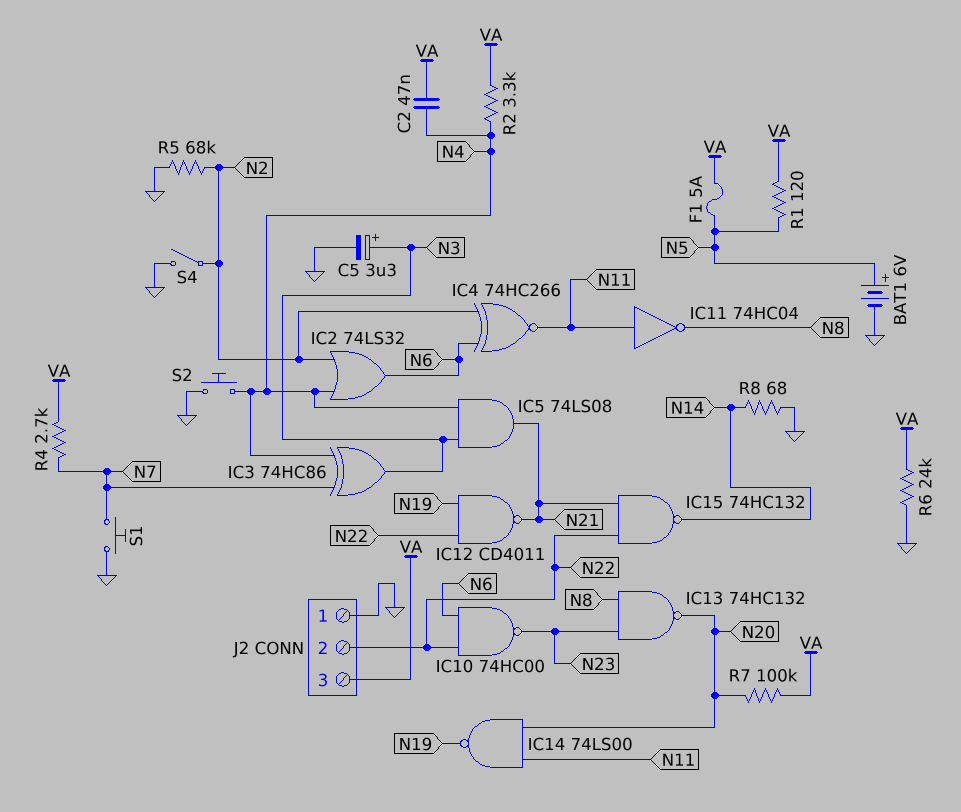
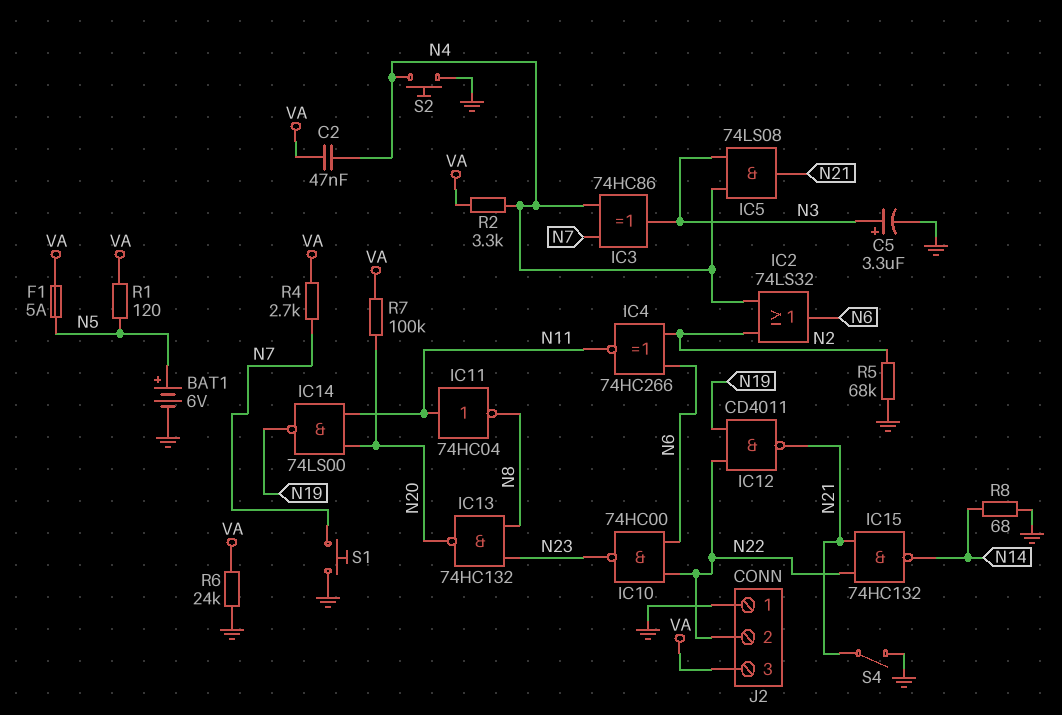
S4: switch (GND, N2) -> switch (GND, N21)

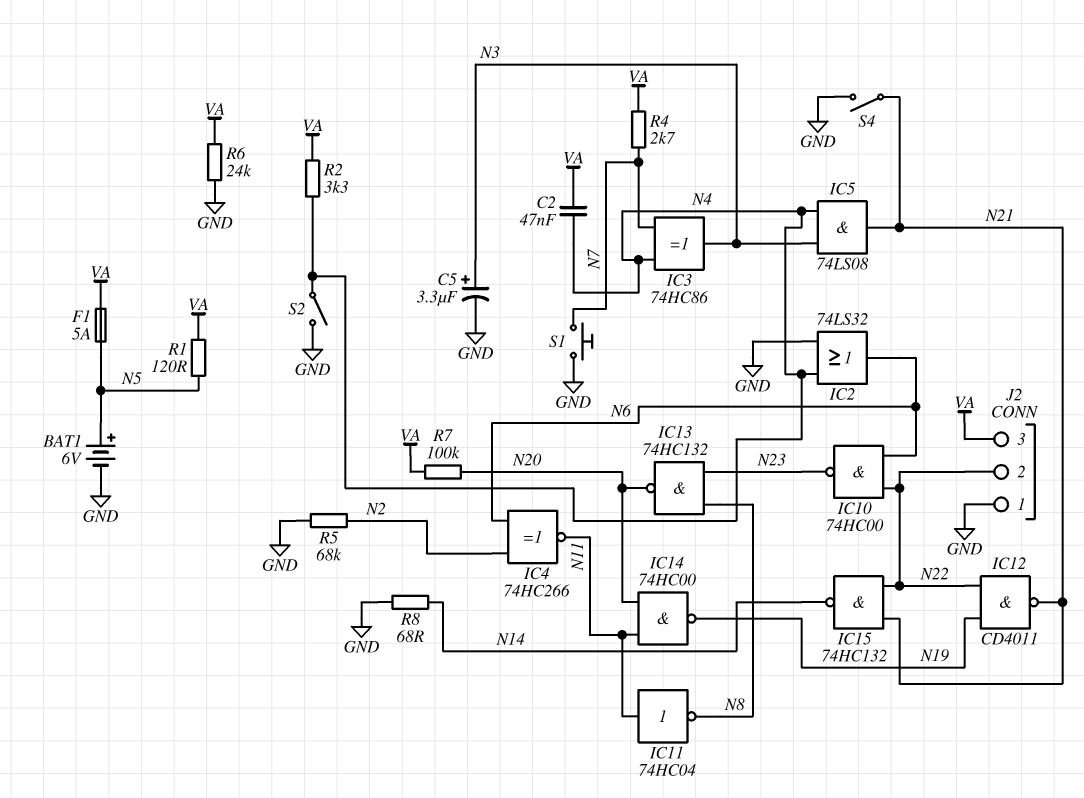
IC2: OR 74LS32 (in N2, in N4, out N6) -> OR 74LS32 (in GND, in N4, out N6)
IC14: NAND 74LS00 (in N11, in N20, out N19) -> NAND 74HC00 (in N11, in N20, out N19)
S2: button (GND, N4) -> switch (GND, N4)

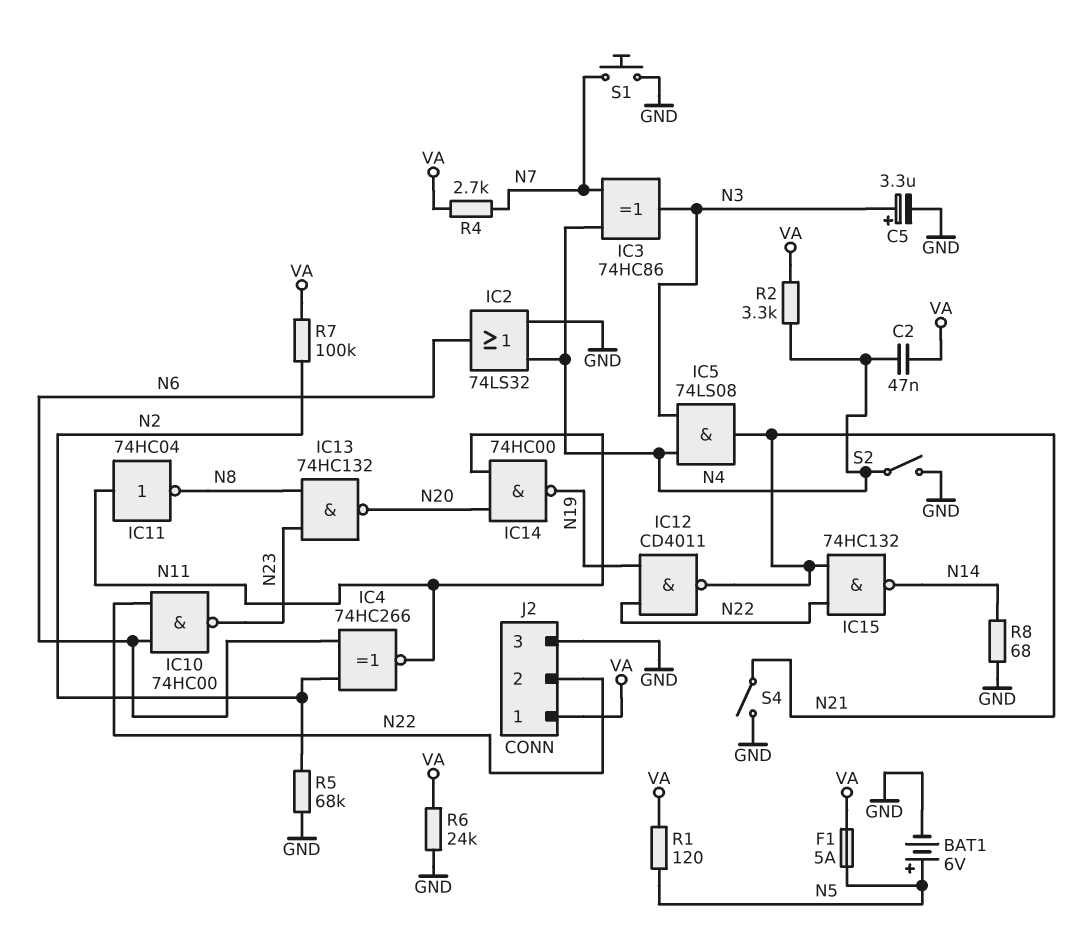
J2 pin 1: GND -> VA
J2 pin 3: VA -> GND
R7: 100k (N20, VA) -> 100k (N2, VA)

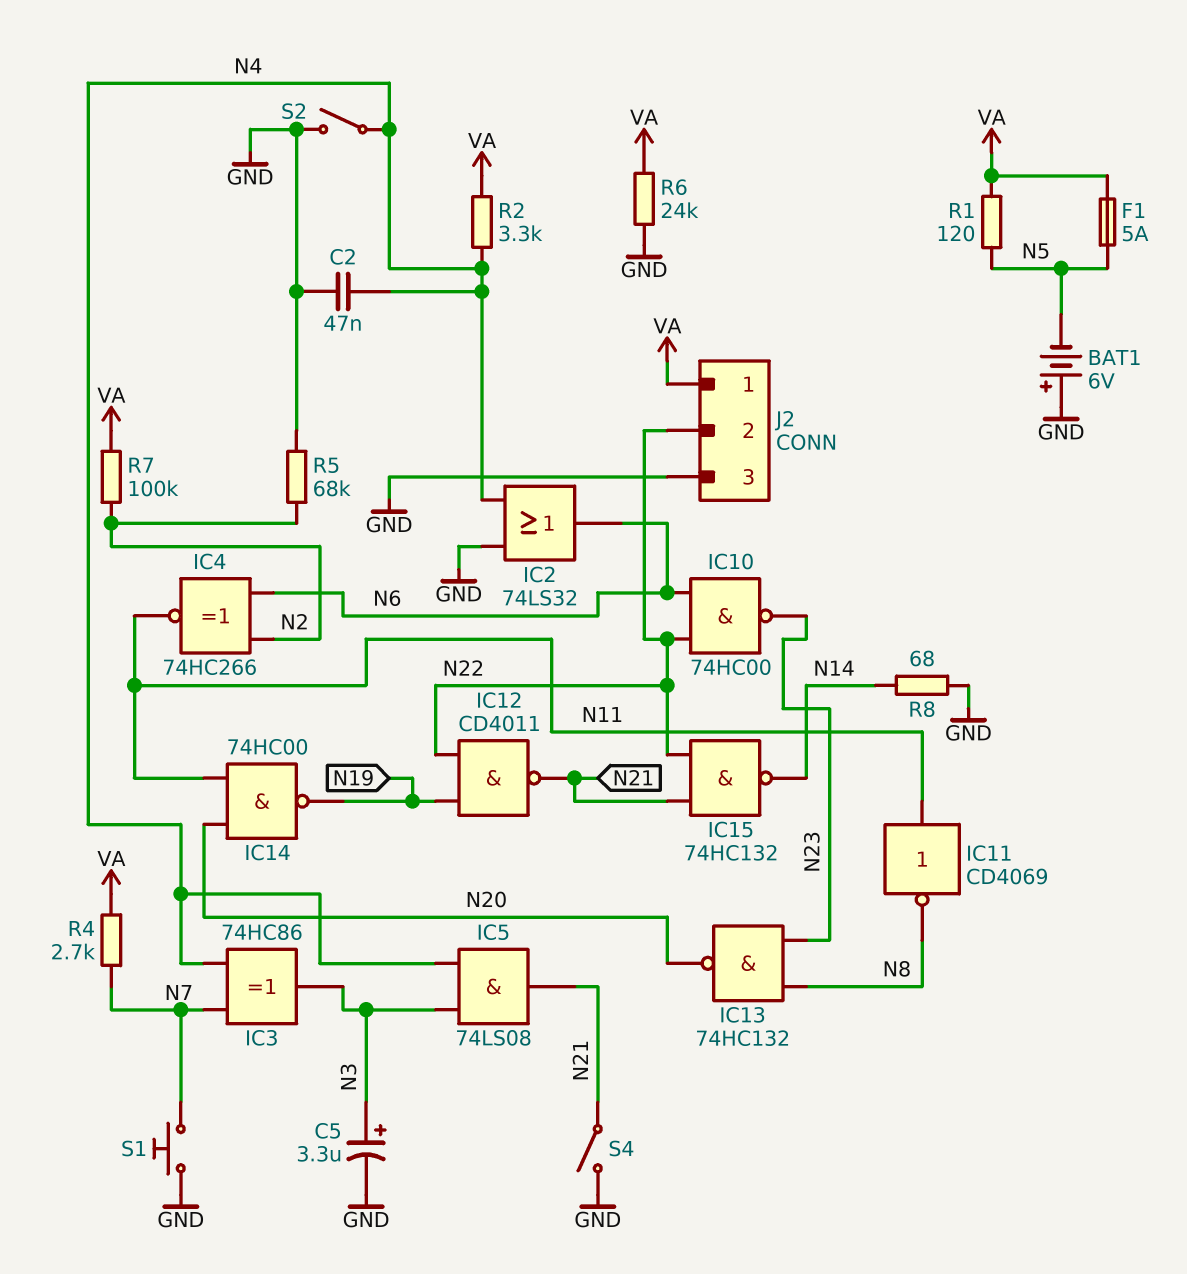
BAT1: 6V (plus N5, minus GND) -> 6V (plus GND, minus N5)
C2: 47nF (N4, VA) -> 47nF (GND, N4)
IC11: NOT 74HC04 (in N11, out N8) -> NOT CD4069 (in N11, out N8)

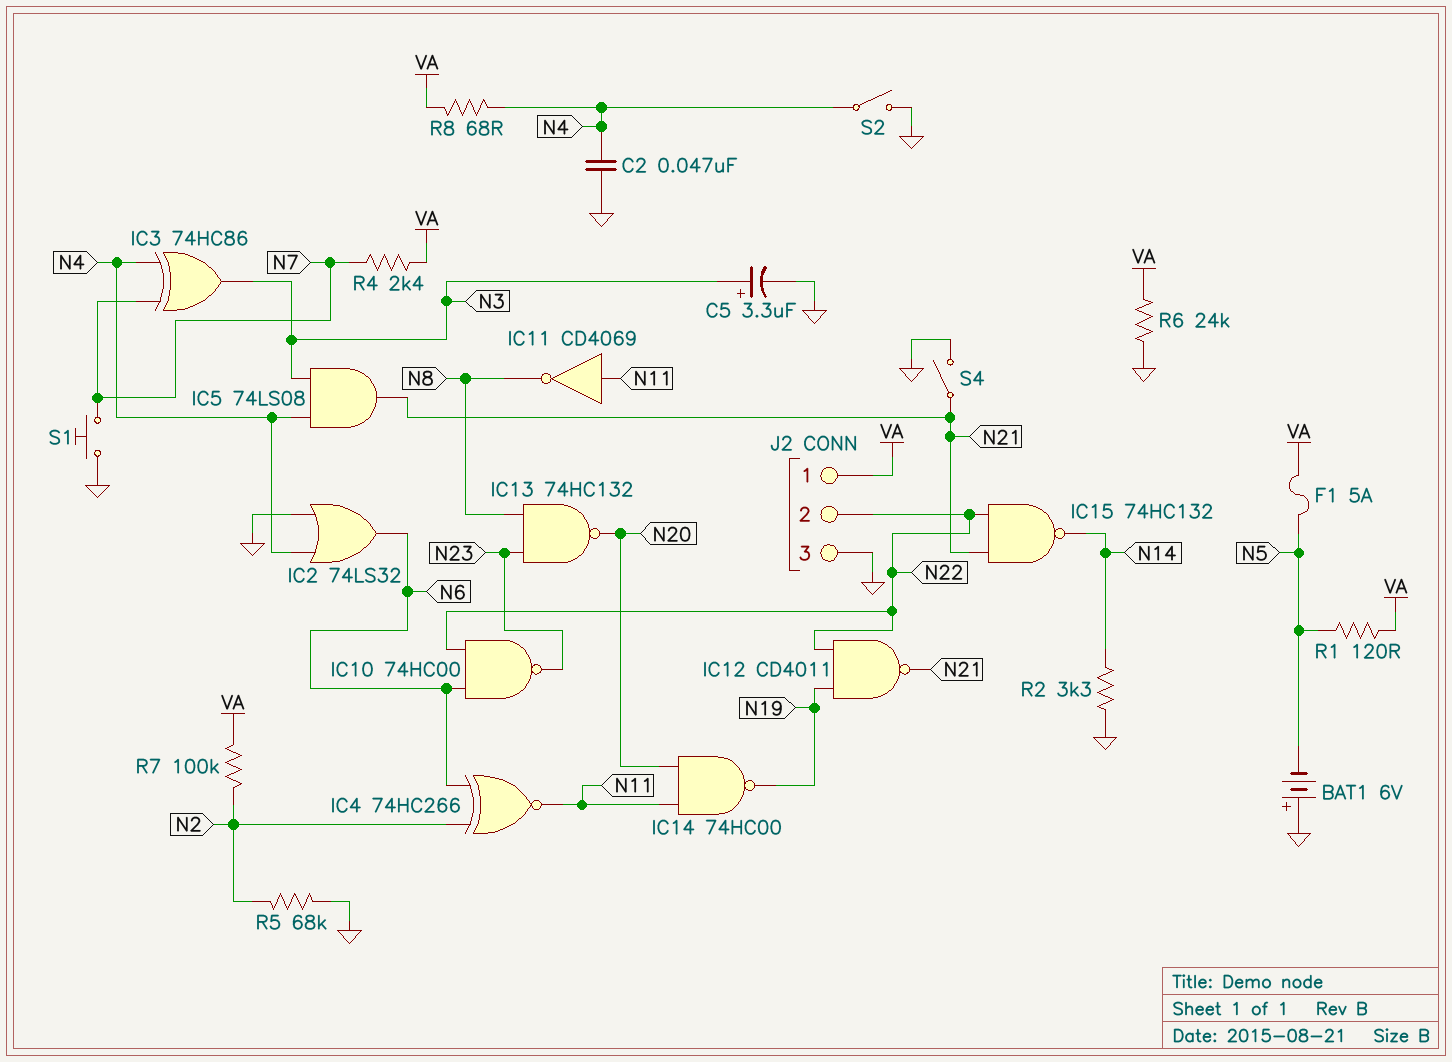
R2: 3.3k (N4, VA) -> 3.3k (GND, N14)
R4: 2.7k (N7, VA) -> 2.4k (N7, VA)
R8: 68 (GND, N14) -> 68 (N4, VA)

